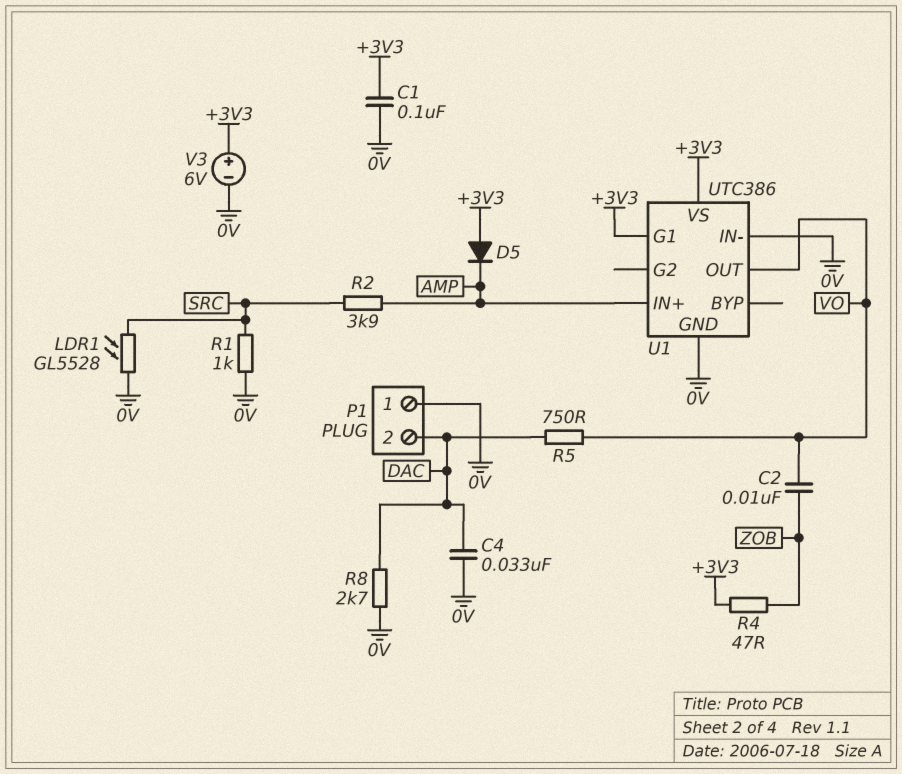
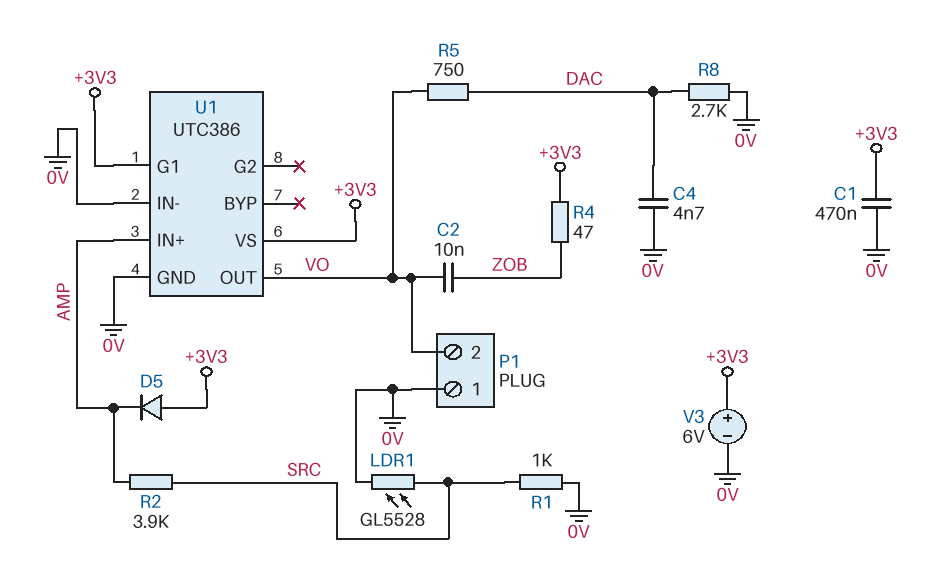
C1: 100nF (+3V3, 0V) -> 470nF (+3V3, 0V)
C4: 33nF (0V, DAC) -> 4.7nF (0V, DAC)
P1 pin 2: DAC -> VO

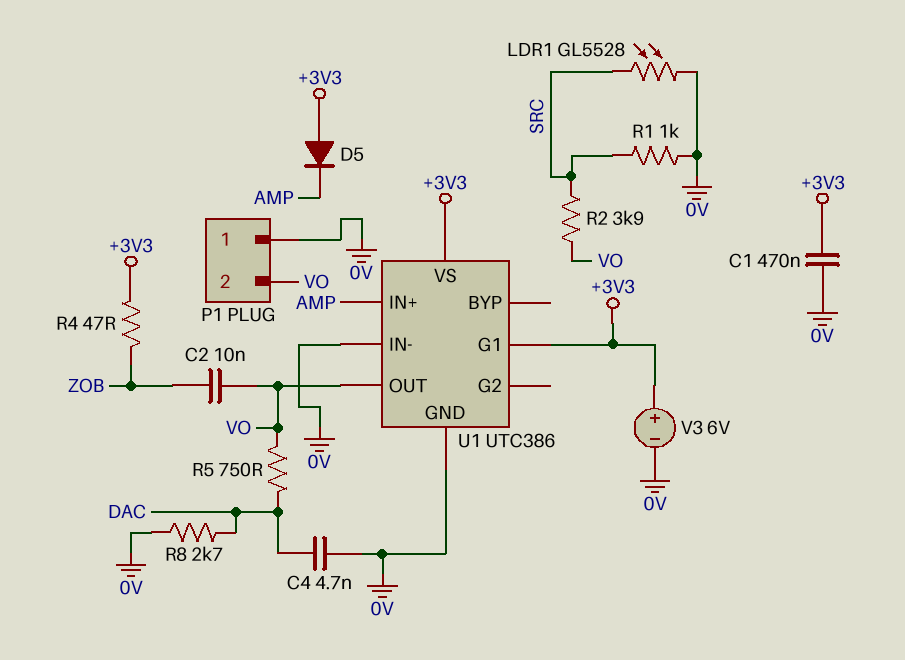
R2: 3.9k (AMP, SRC) -> 3.9k (SRC, VO)

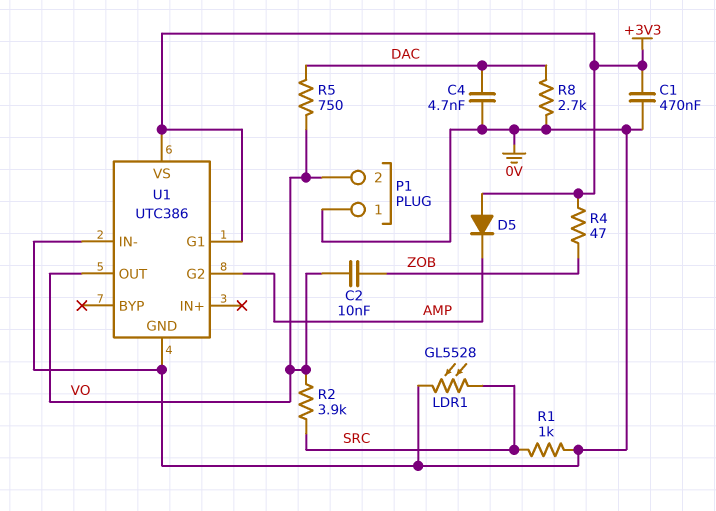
U1 pin G2: none -> AMP
U1 pin IN+: AMP -> none
V3: 6V (plus +3V3, minus 0V) -> none

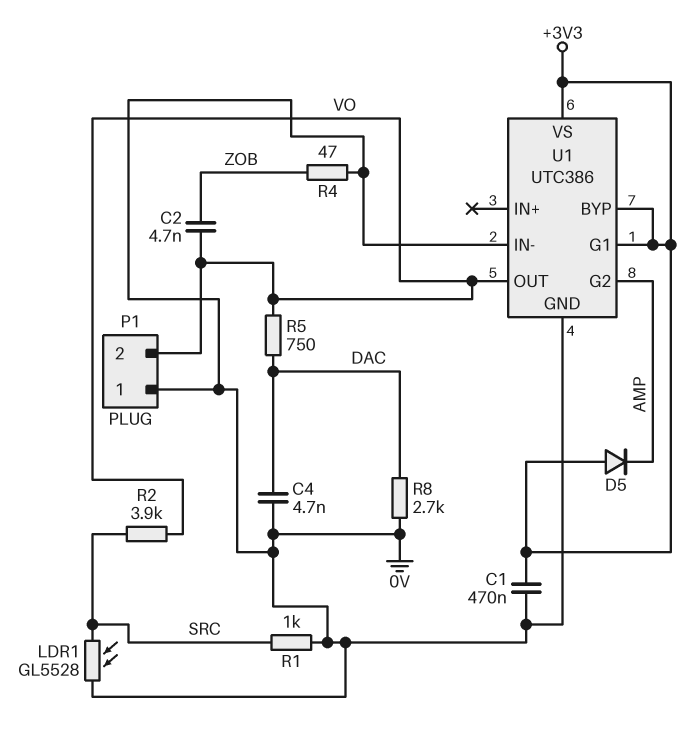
C2: 10nF (VO, ZOB) -> 4.7nF (VO, ZOB)
R4: 47 (+3V3, ZOB) -> 47 (0V, ZOB)
U1 pin BYP: none -> +3V3

